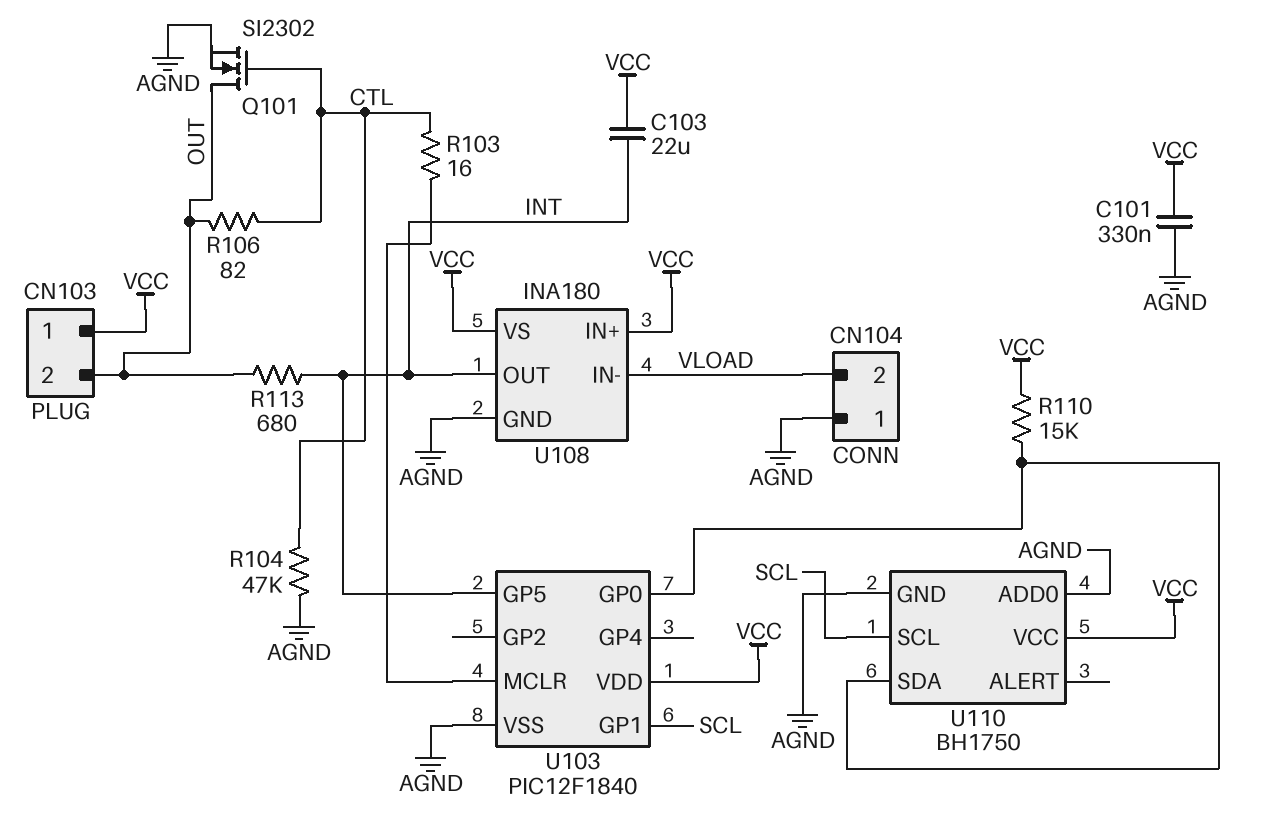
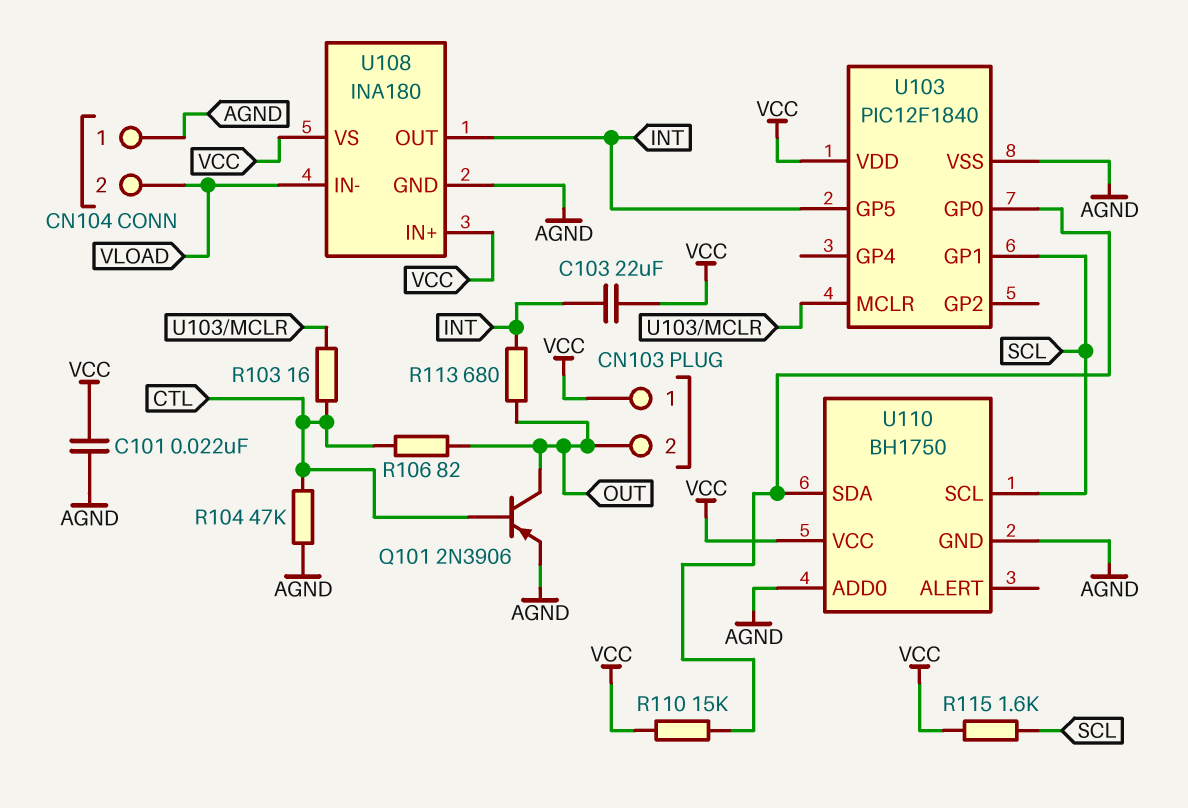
C101: 330nF (AGND, VCC) -> 22nF (AGND, VCC)
Q101: NMOS SI2302 (G CTL, D OUT, S AGND) -> PNP 2N3906 (B CTL, C OUT, E AGND)
R115: none -> 1.6k (SCL, VCC)

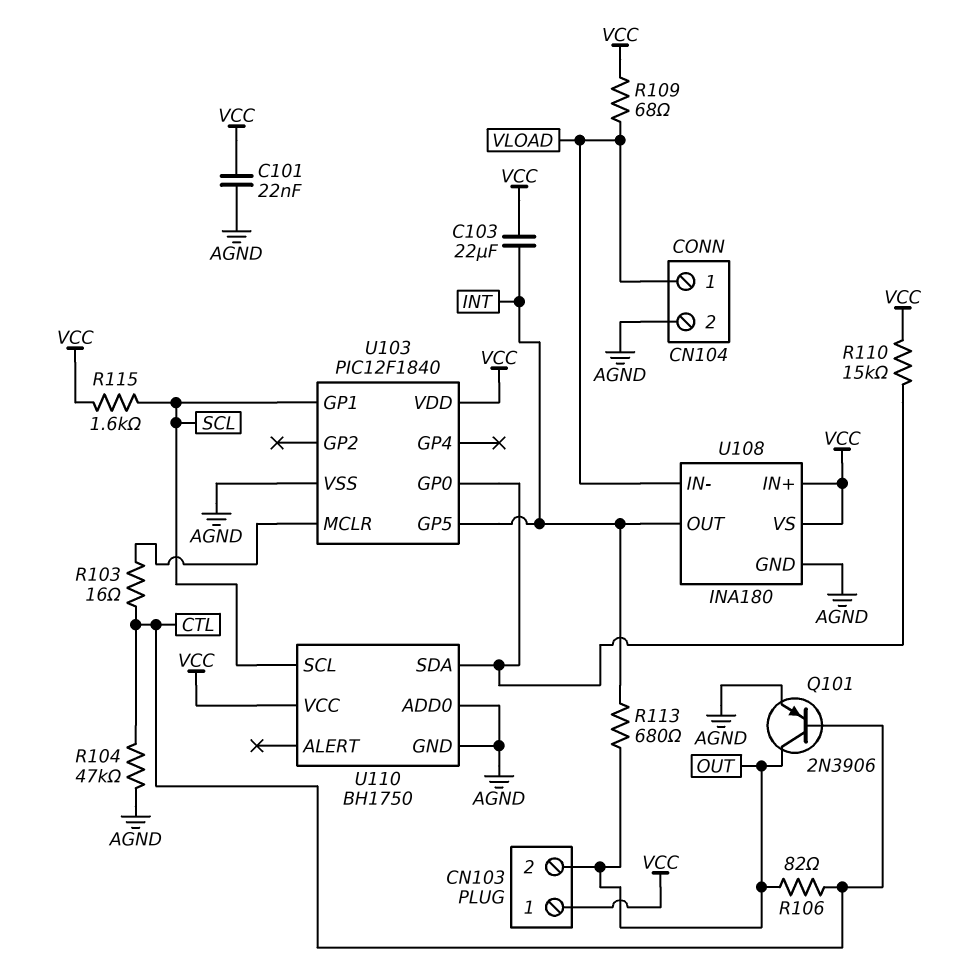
CN104 pin 1: AGND -> VLOAD
CN104 pin 2: VLOAD -> AGND
R109: none -> 68 (VCC, VLOAD)

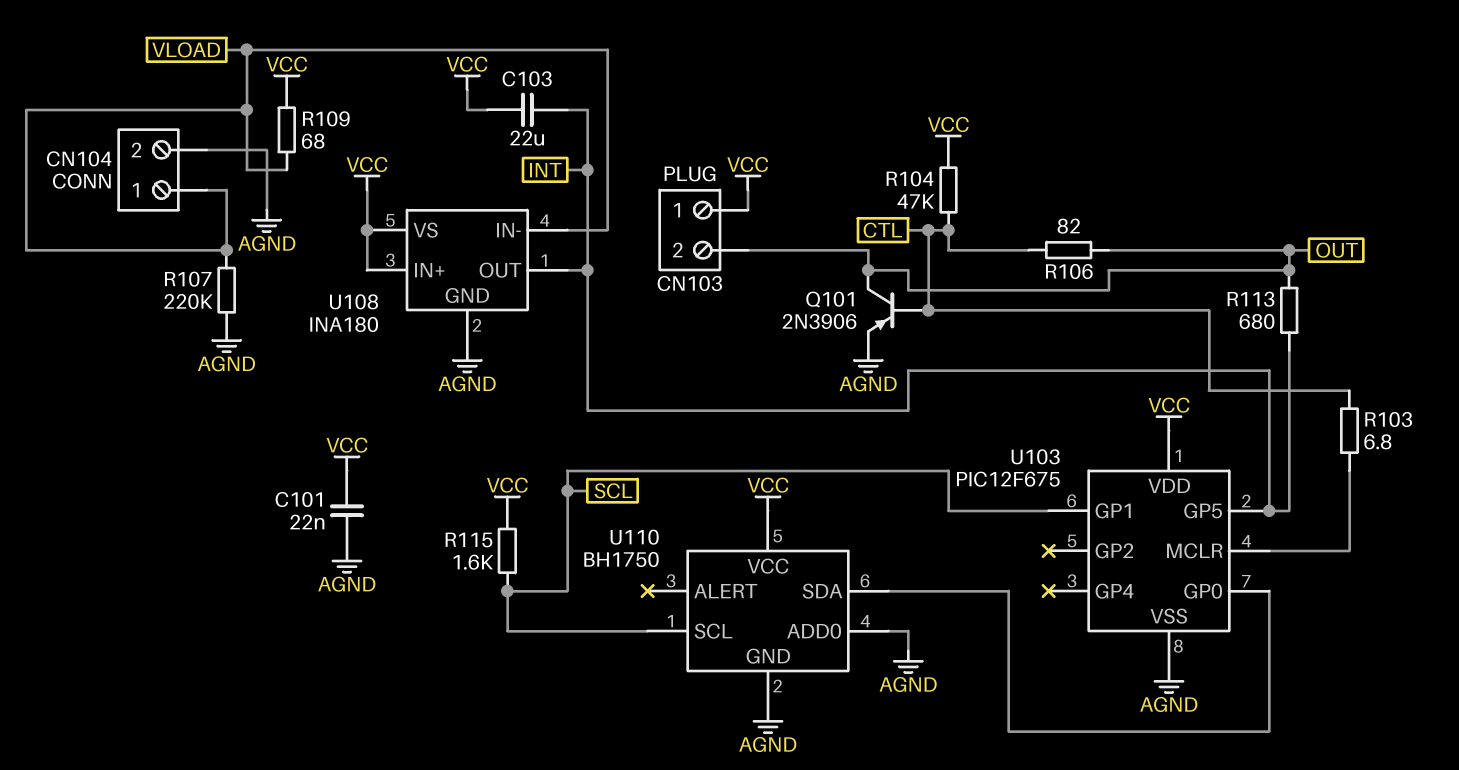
R103: 16 (CTL, U103/MCLR) -> 6.8 (CTL, U103/MCLR)
R104: 47k (AGND, CTL) -> 47k (CTL, VCC)
R107: none -> 220k (AGND, VLOAD)
R110: 15k (U103/GP0, VCC) -> none
U103: PIC12F1840 -> PIC12F675

